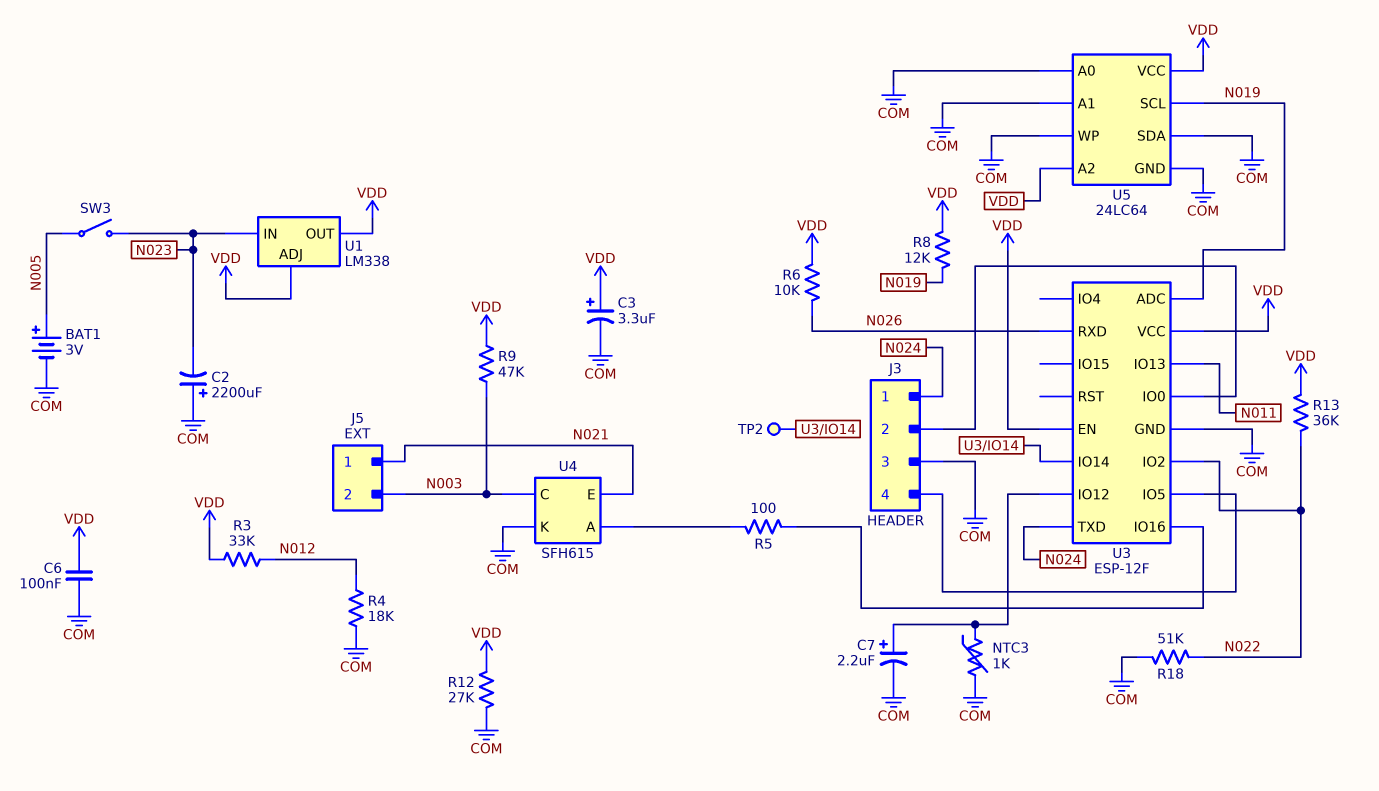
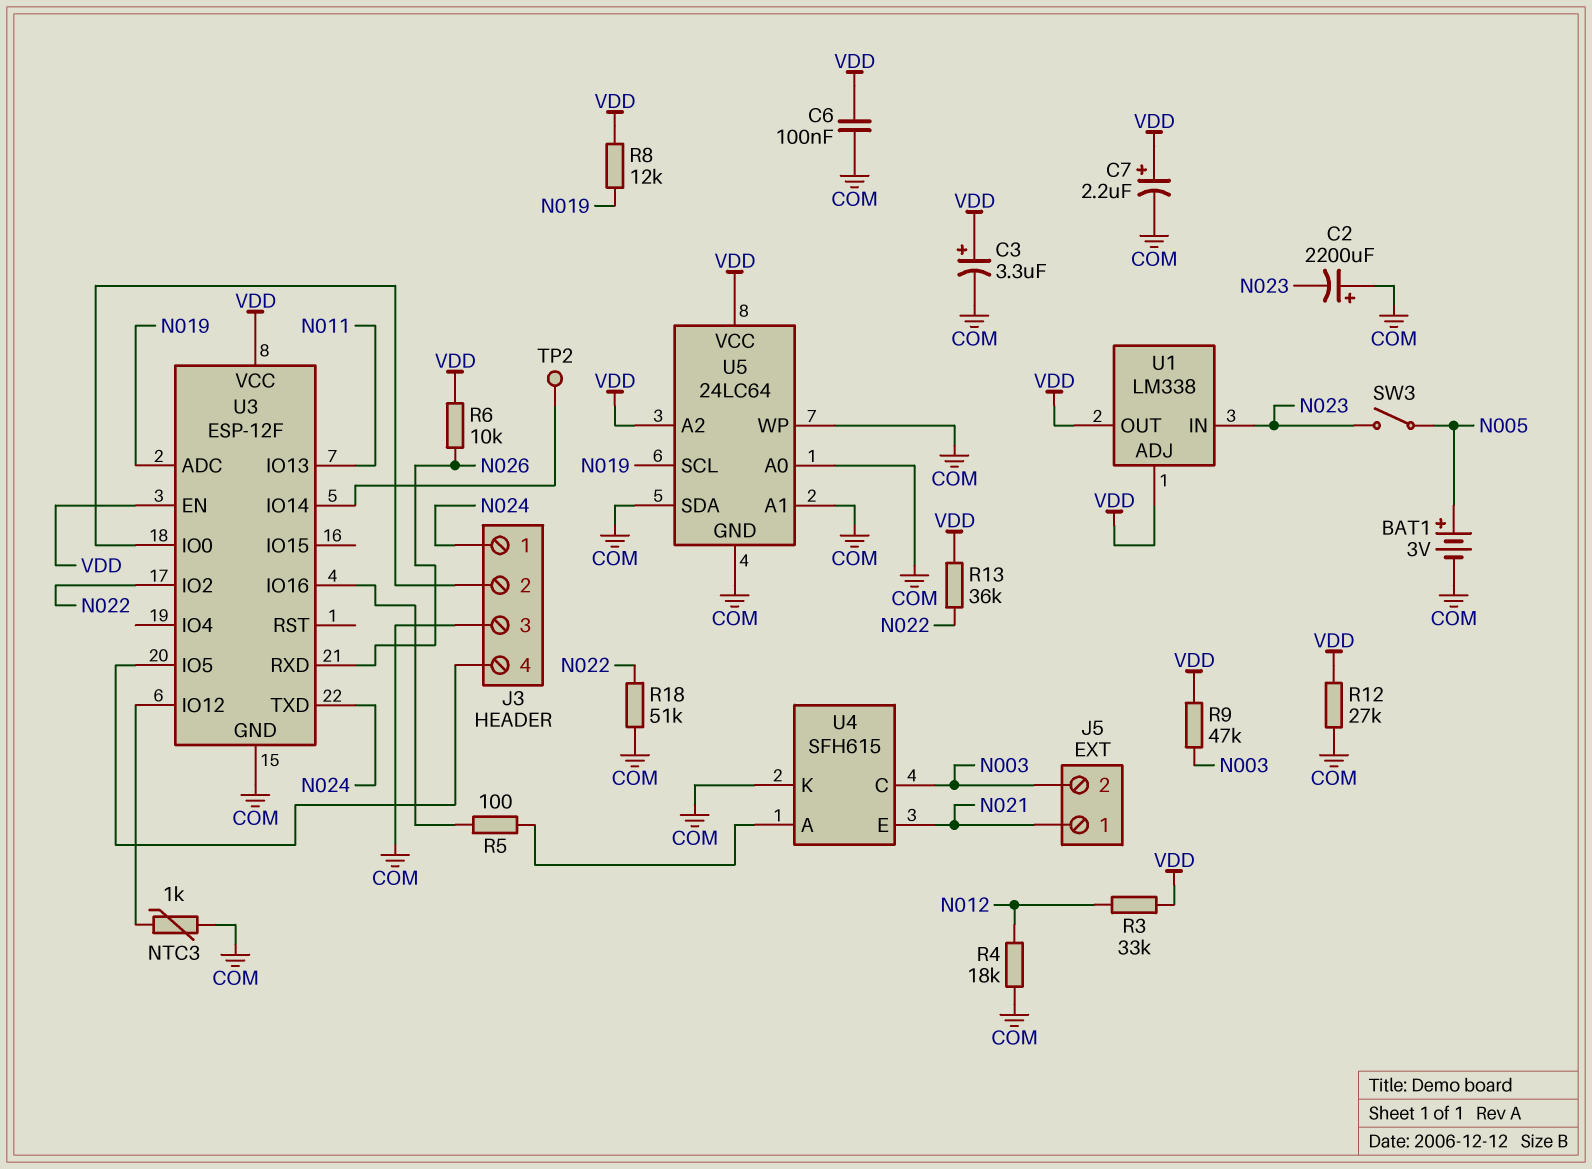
C7: 2.2uF (plus U3/IO12, minus COM) -> 2.2uF (plus VDD, minus COM)

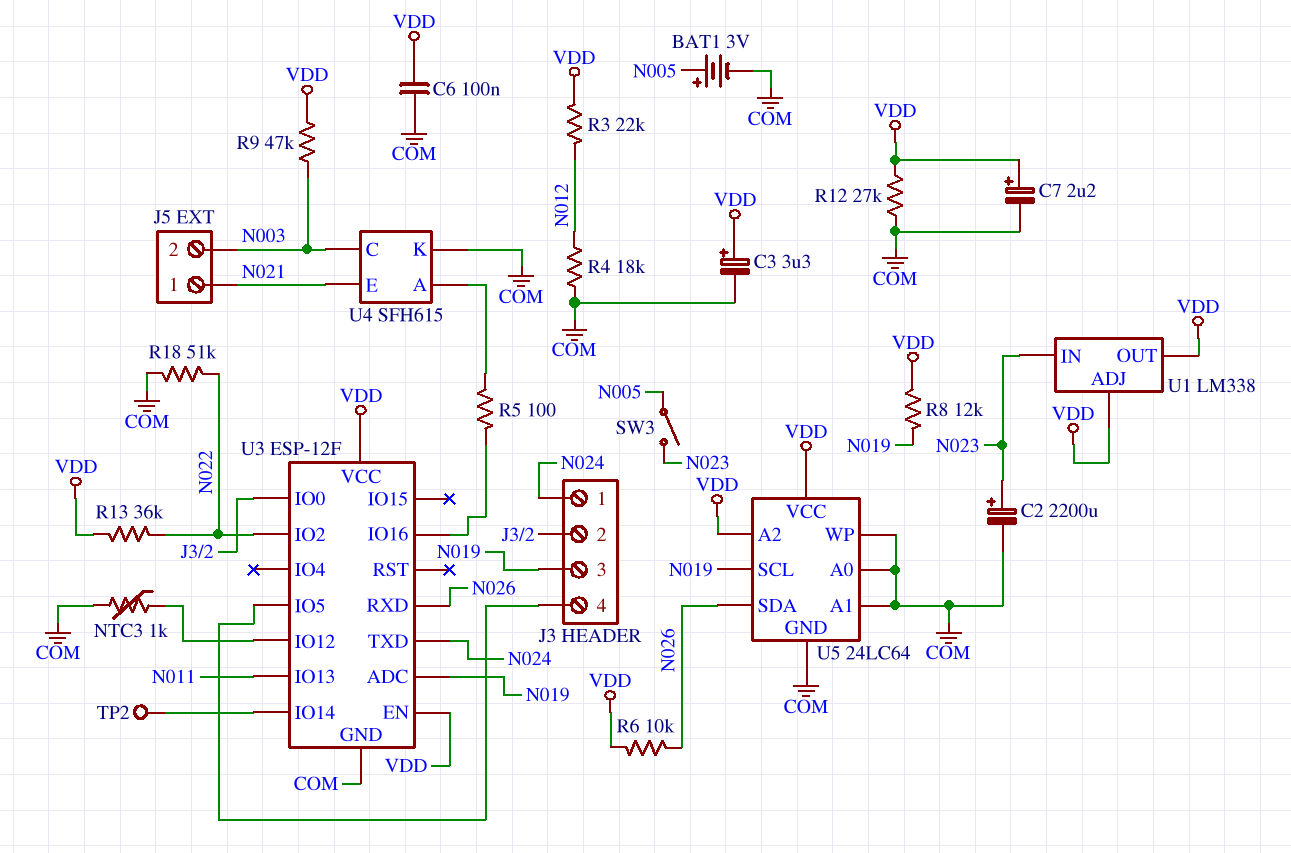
C2: 2200uF (plus COM, minus N023) -> 2200uF (plus N023, minus COM)
J3 pin 3: COM -> N019
R3: 33k (N012, VDD) -> 22k (N012, VDD)
U5 pin SDA: COM -> N026

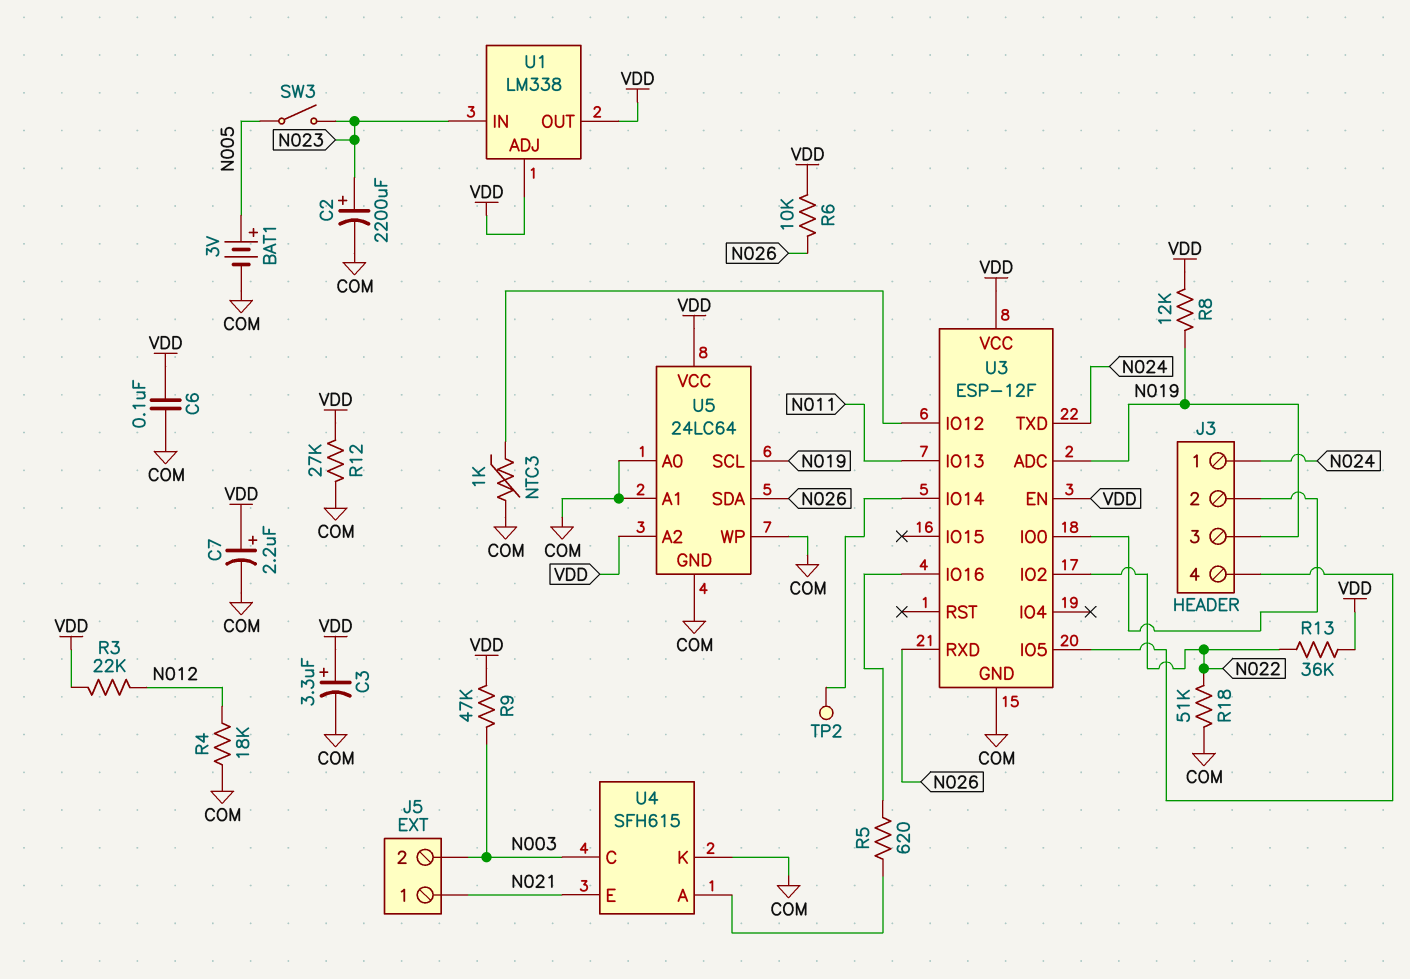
R5: 100 (U3/IO16, U4/A) -> 620 (U3/IO16, U4/A)

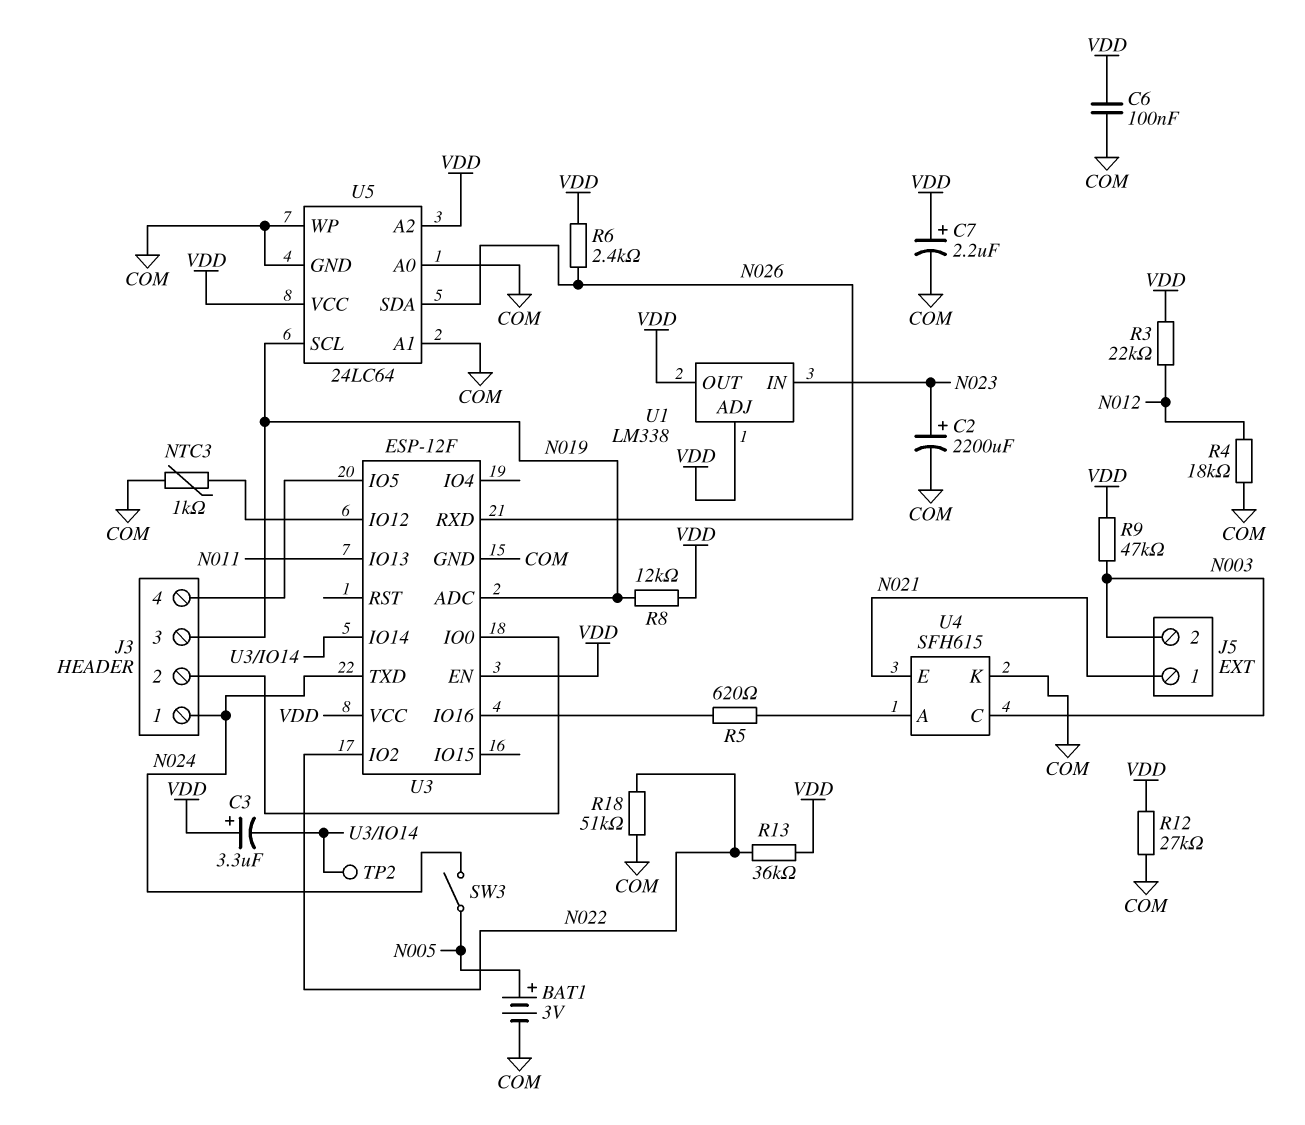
C3: 3.3uF (plus VDD, minus COM) -> 3.3uF (plus VDD, minus U3/IO14)
R6: 10k (N026, VDD) -> 2.4k (N026, VDD)
SW3: switch (N005, N023) -> switch (N005, N024)

